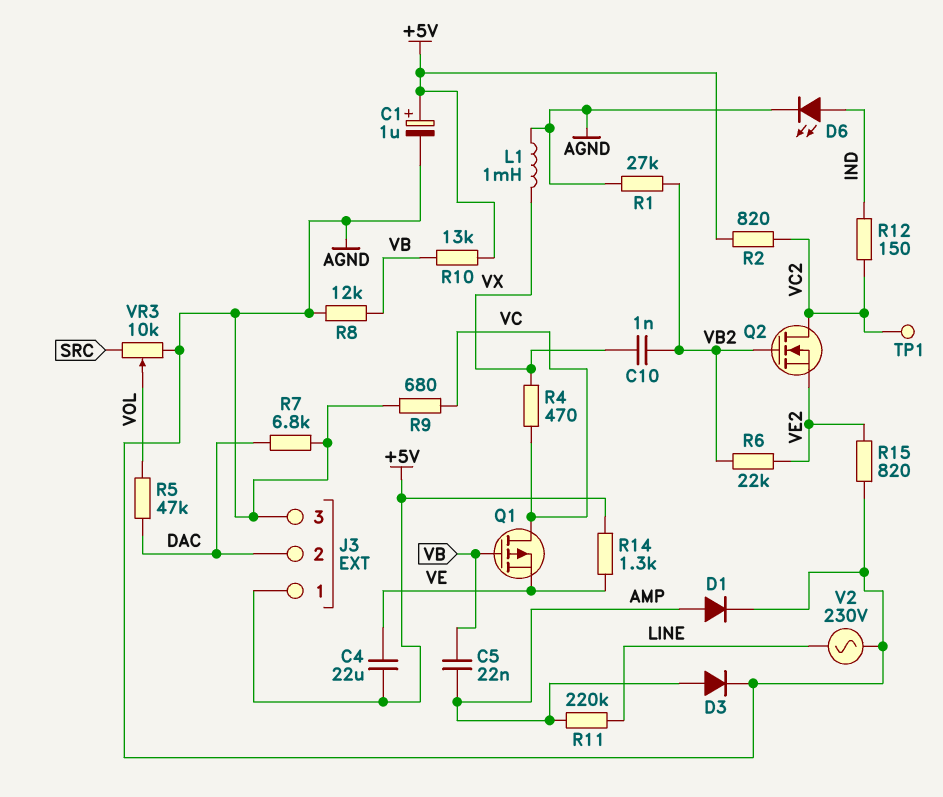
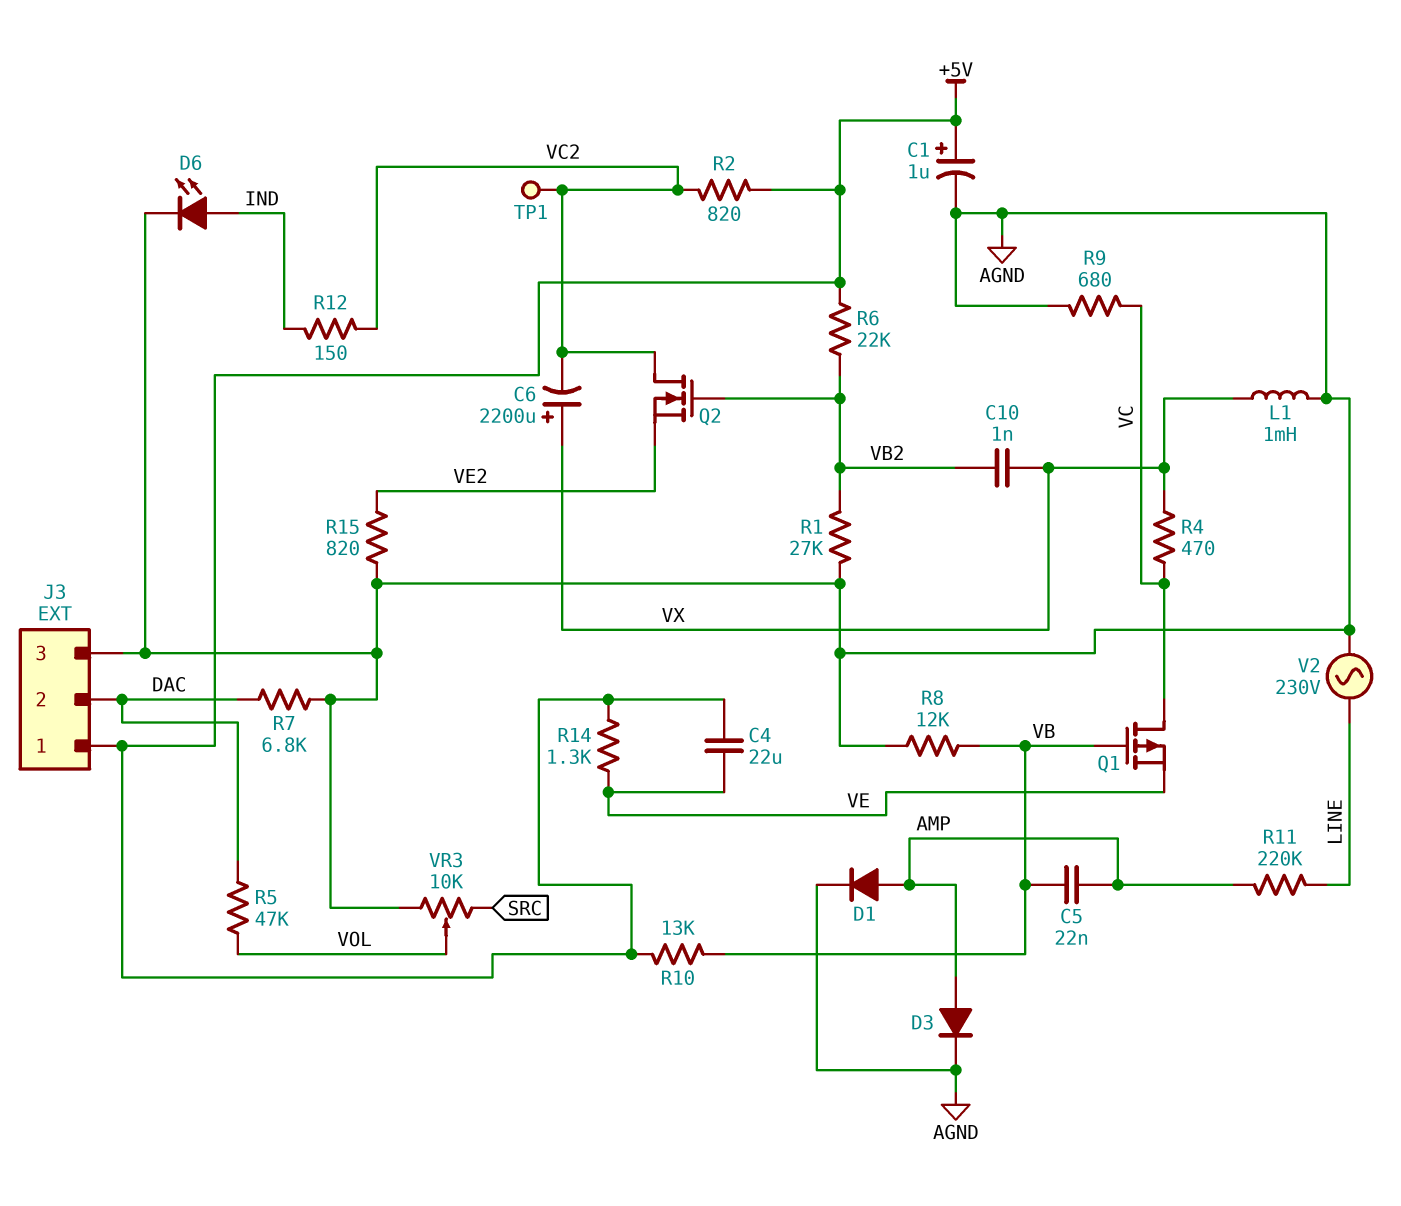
C6: none -> 2200uF (plus VX, minus VC2)
R6: 22k (VB2, VE2) -> 22k (+5V, VB2)

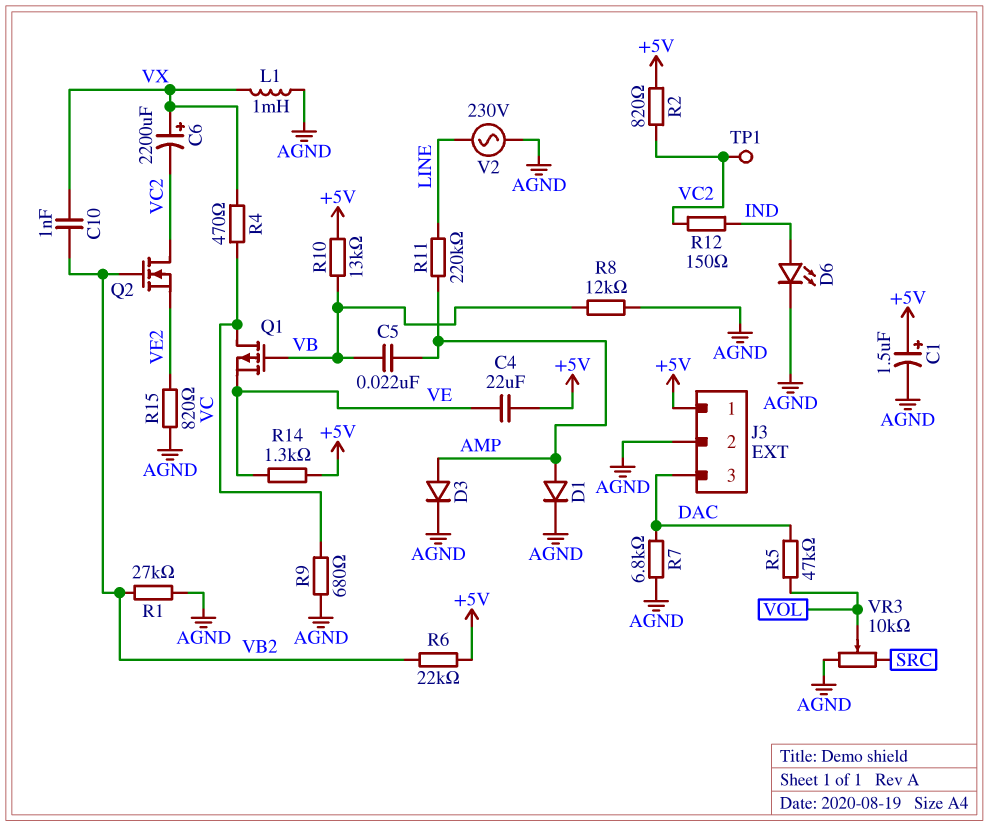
C1: 1uF (plus +5V, minus AGND) -> 1.5uF (plus +5V, minus AGND)
J3 pin 2: DAC -> AGND
J3 pin 3: AGND -> DAC

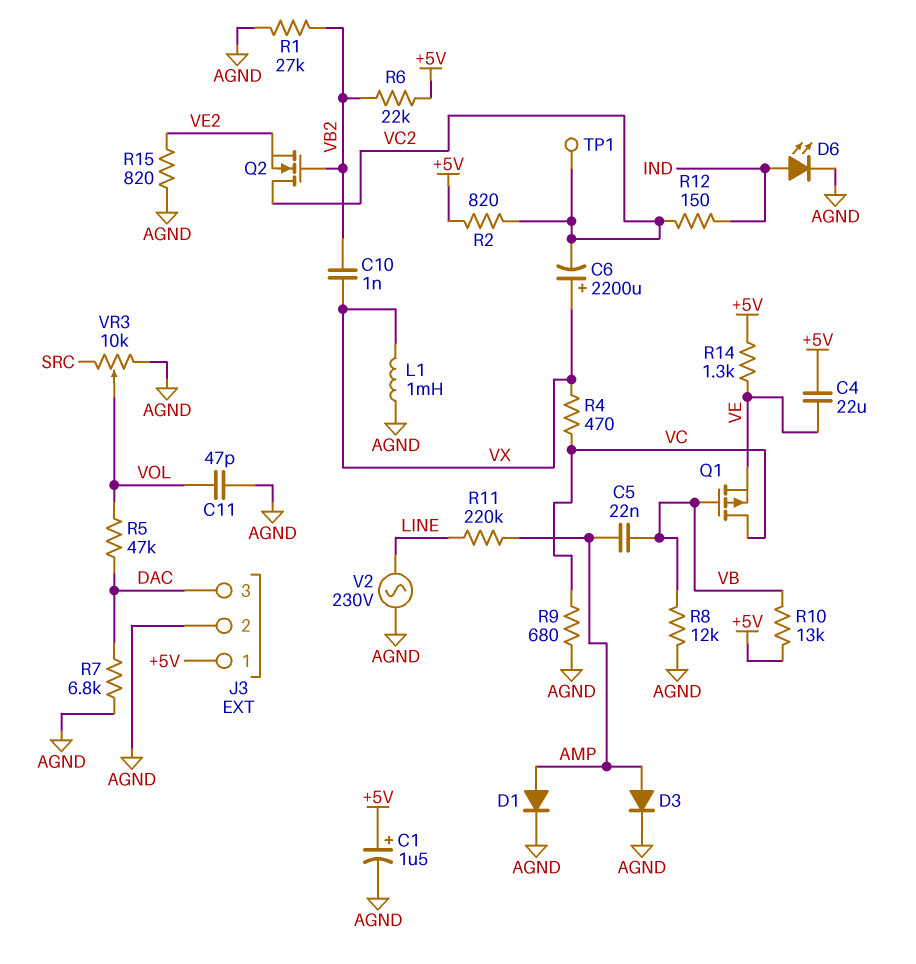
C11: none -> 47pF (AGND, VOL)

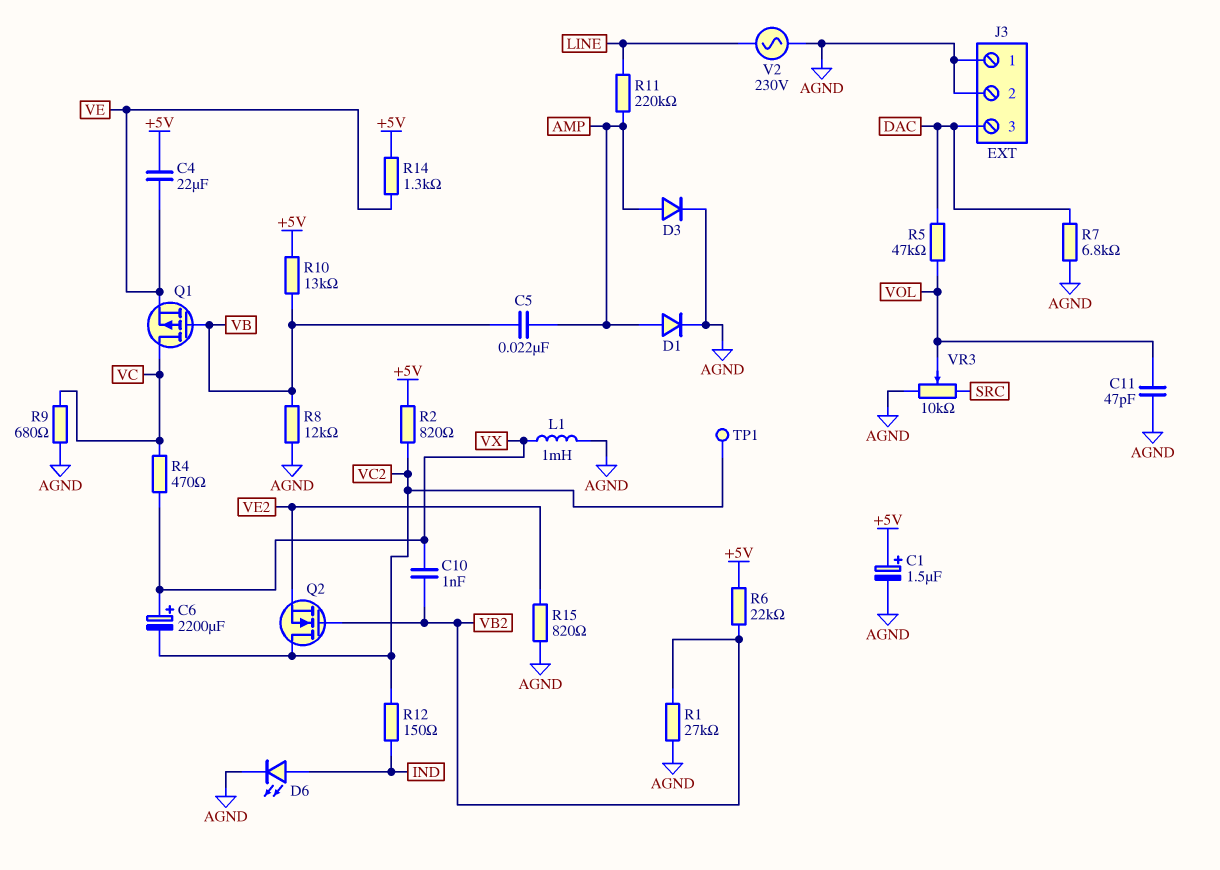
J3 pin 1: +5V -> AGND

